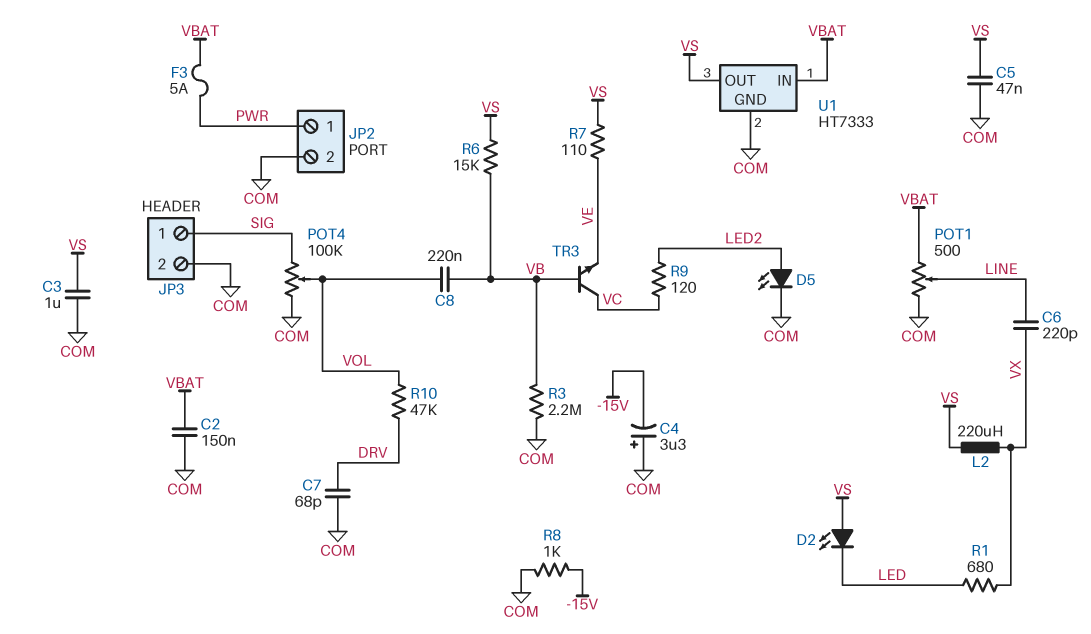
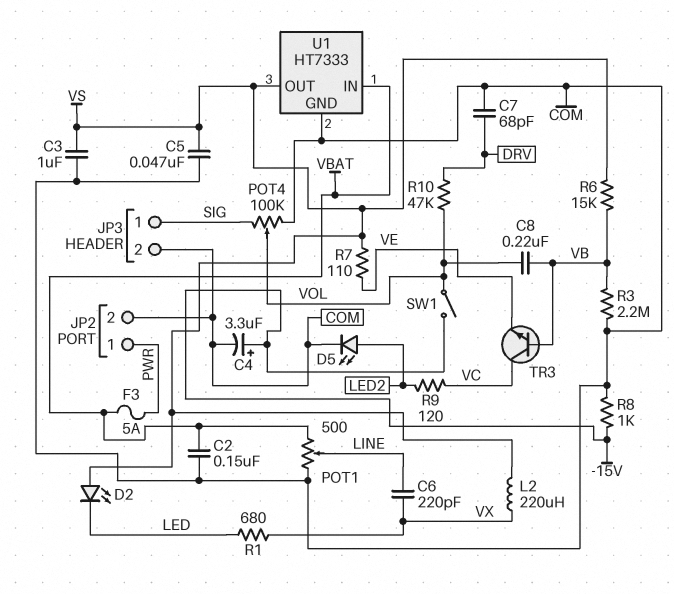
C4: 3.3uF (plus COM, minus -15V) -> 3.3uF (plus -15V, minus COM)
SW1: none -> switch (-15V, VOL)

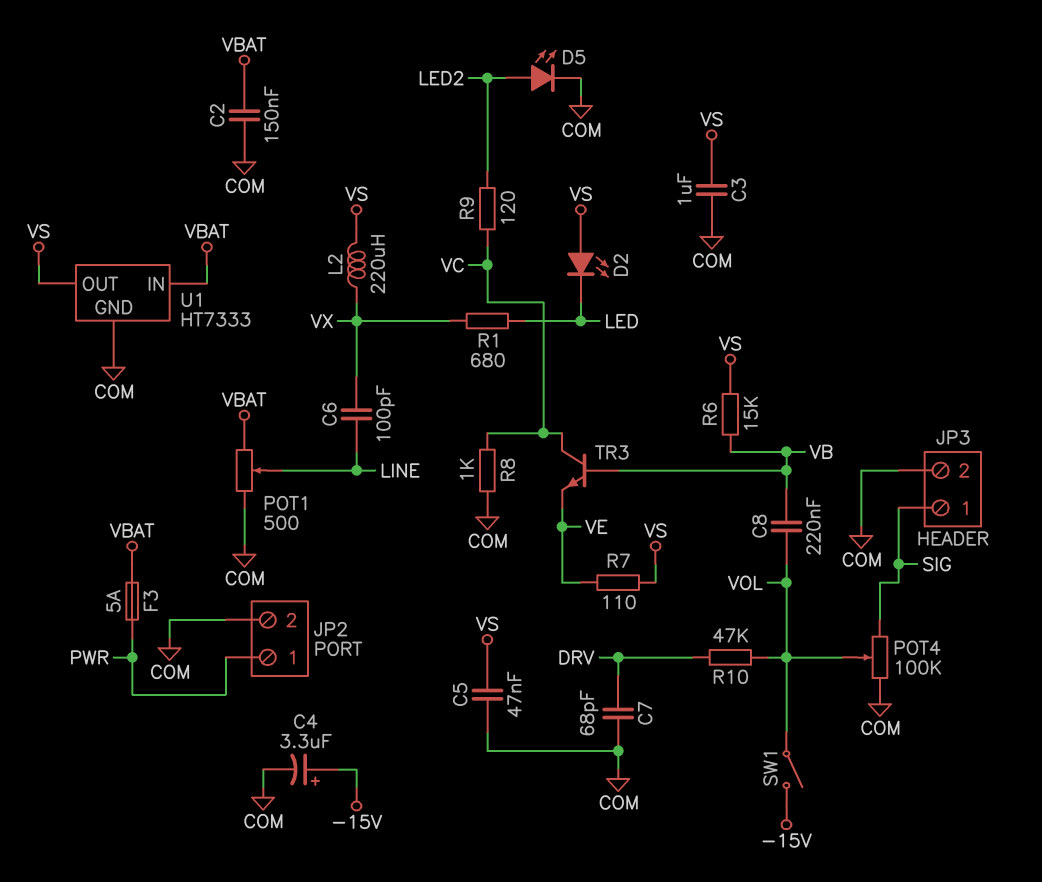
C6: 220pF (LINE, VX) -> 100pF (LINE, VX)
R3: 2.2M (COM, VB) -> none
R8: 1k (-15V, COM) -> 1k (COM, VC)

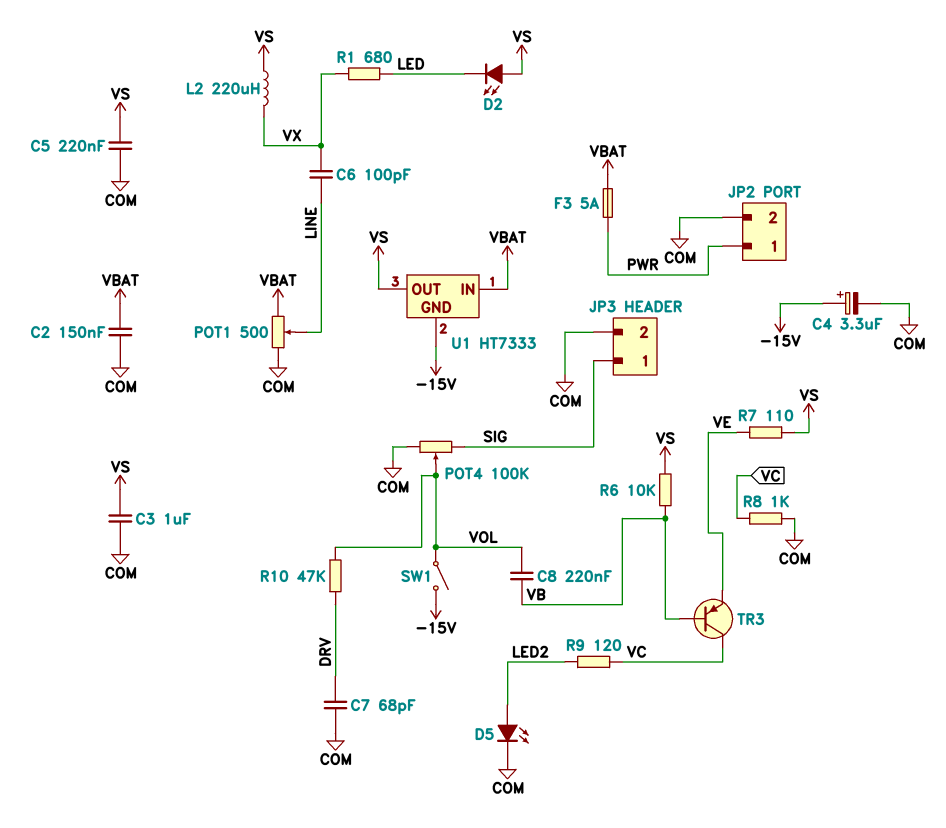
C5: 47nF (COM, VS) -> 220nF (COM, VS)
R6: 15k (VB, VS) -> 10k (VB, VS)
TR3: NPN (B VB, C VC, E VE) -> PNP (B VB, C VC, E VE)
U1 pin GND: COM -> -15V

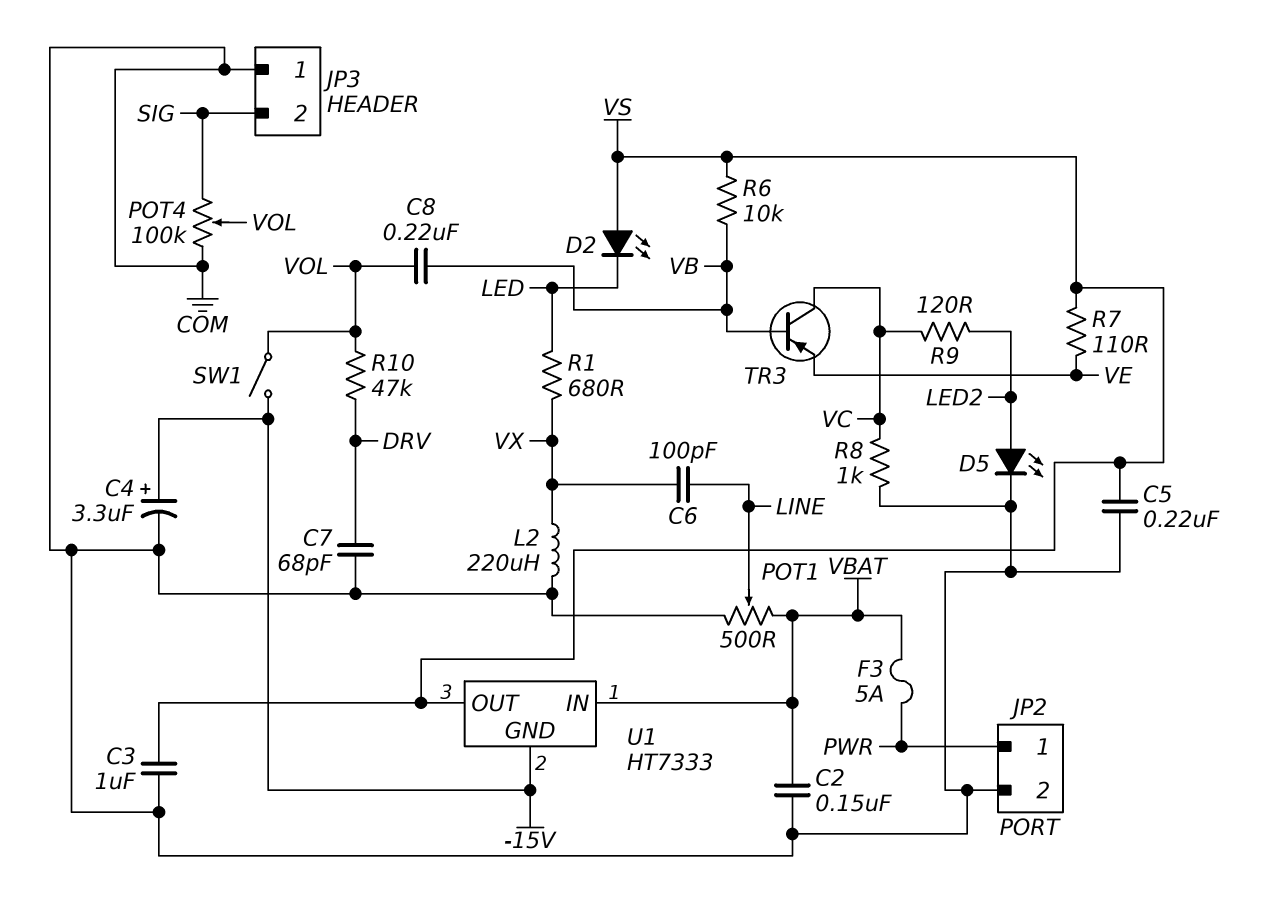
JP3 pin 1: SIG -> COM
JP3 pin 2: COM -> SIG
L2: 220uH (VS, VX) -> 220uH (COM, VX)

